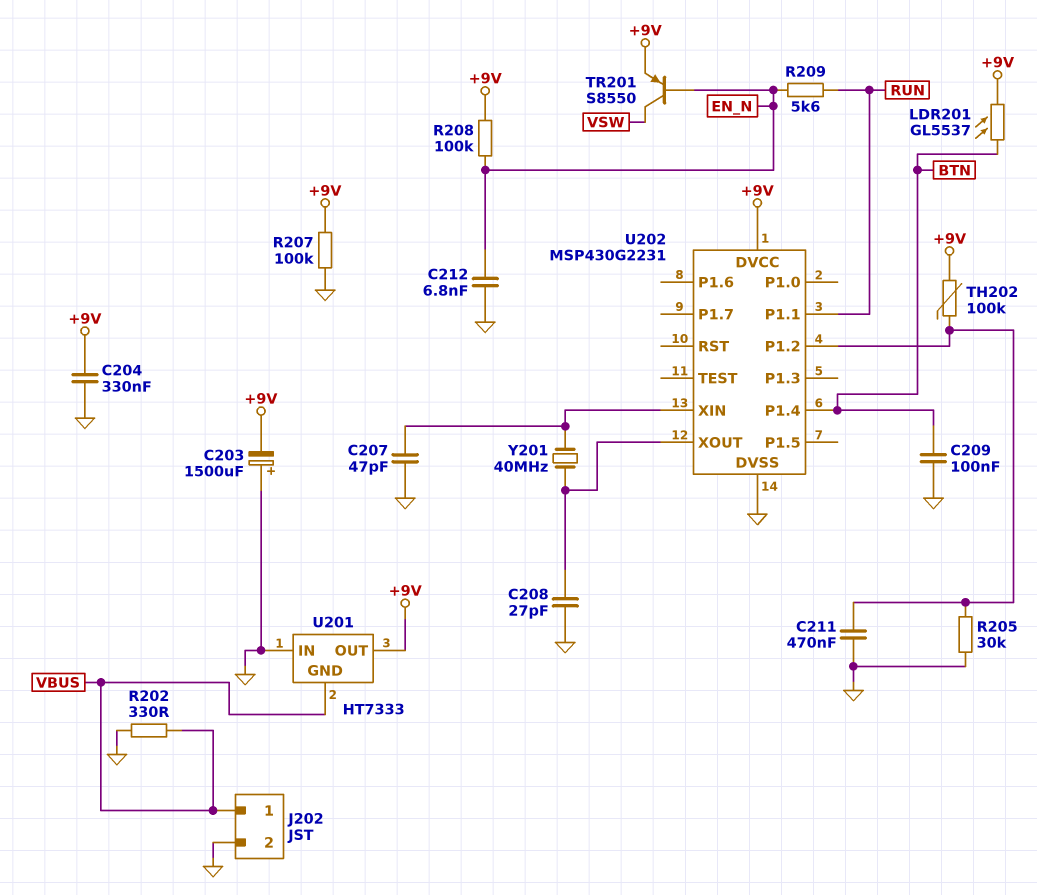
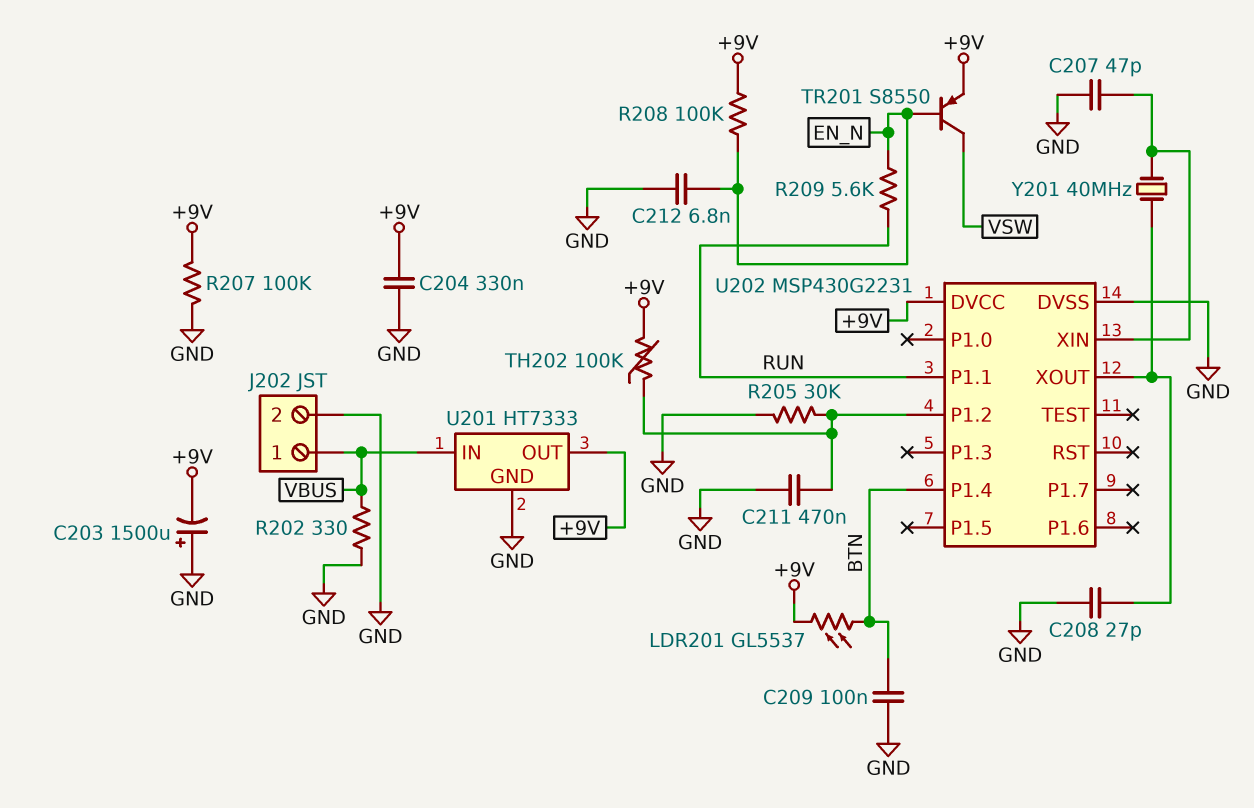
U201 pin GND: VBUS -> GND
U201 pin IN: GND -> VBUS

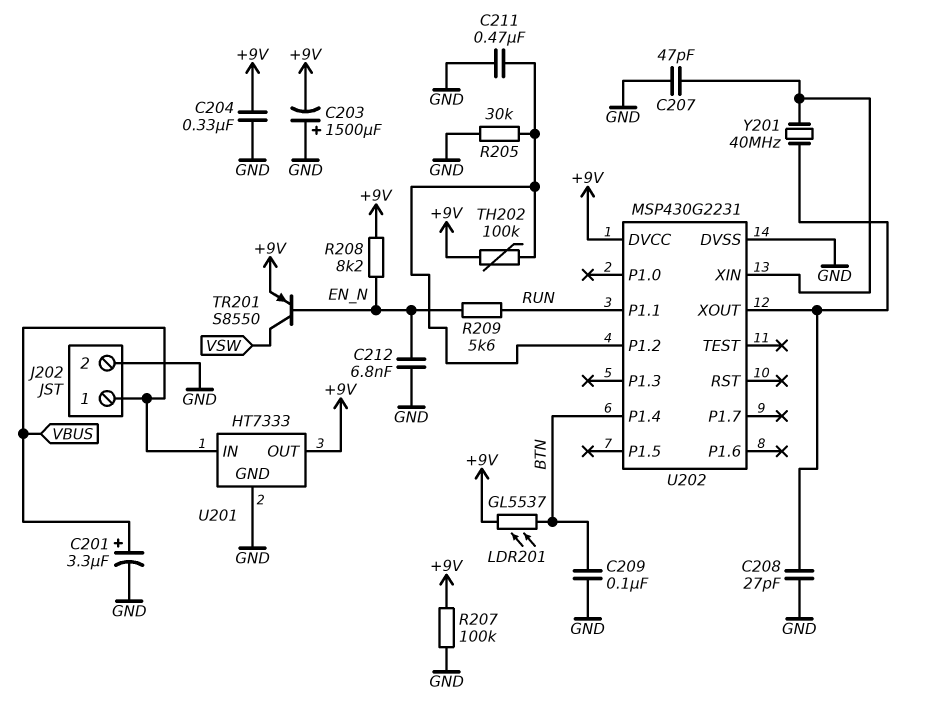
C201: none -> 3.3uF (plus VBUS, minus GND)
R202: 330 (GND, VBUS) -> none
R208: 100k (+9V, EN_N) -> 8.2k (+9V, EN_N)

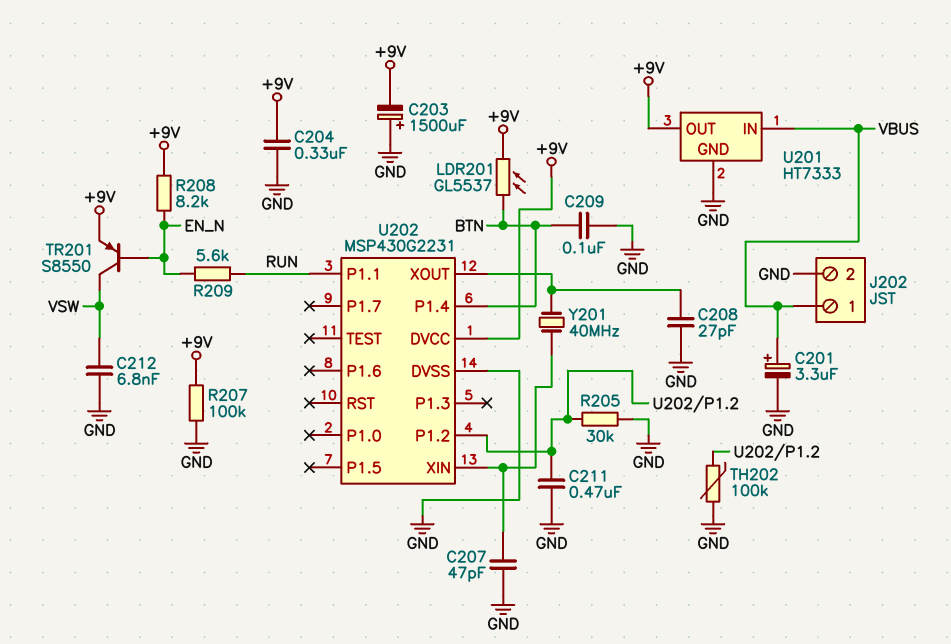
C212: 6.8nF (EN_N, GND) -> 6.8nF (GND, VSW)
TH202: 100k (+9V, U202/P1.2) -> 100k (GND, U202/P1.2)

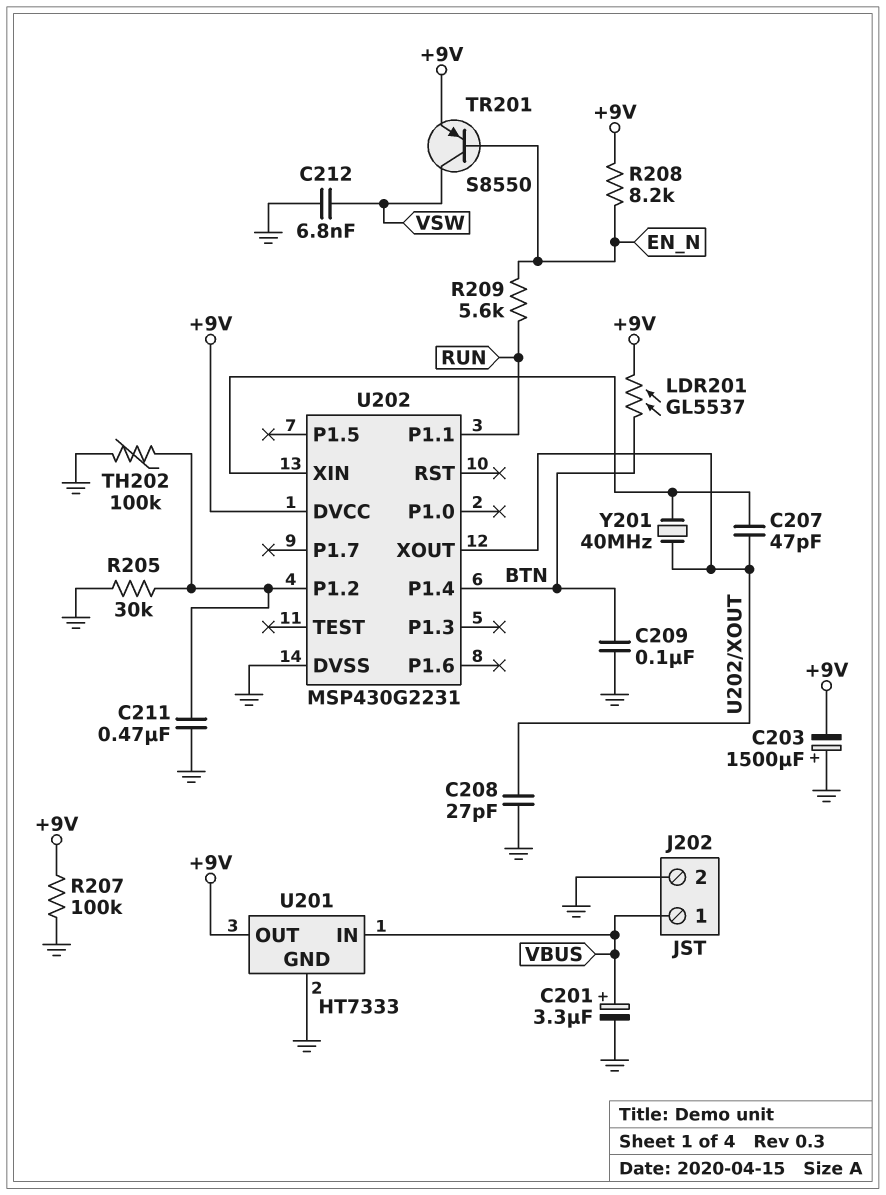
C204: 330nF (+9V, GND) -> none
C207: 47pF (GND, U202/XIN) -> 47pF (U202/XIN, U202/XOUT)

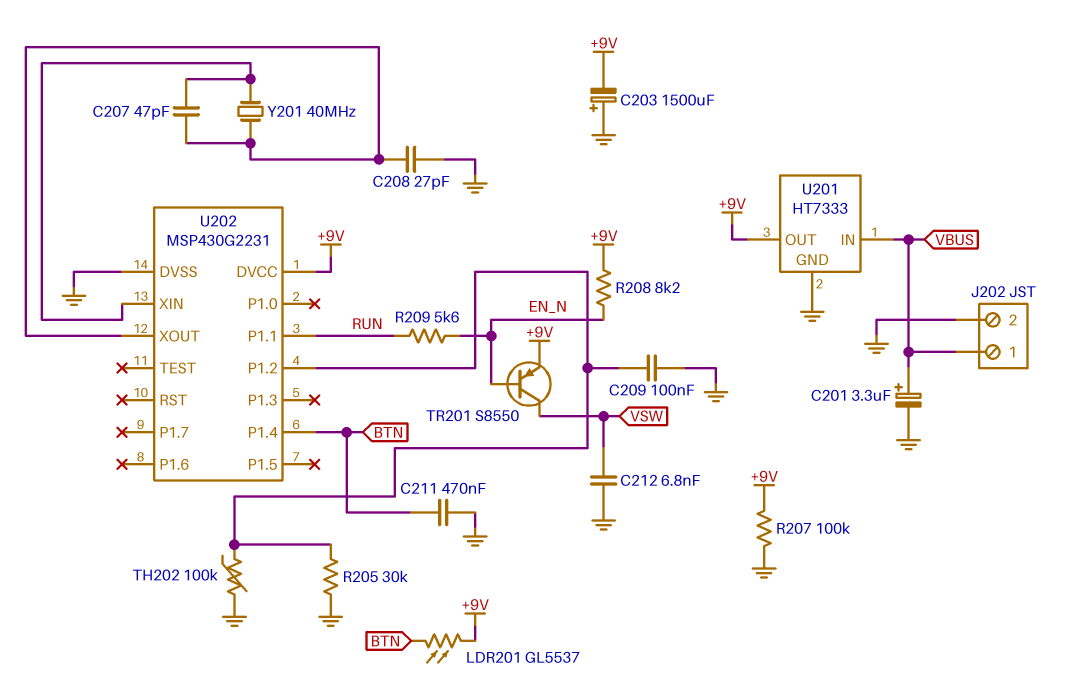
C209: 100nF (BTN, GND) -> 100nF (GND, U202/P1.2)
C211: 470nF (GND, U202/P1.2) -> 470nF (BTN, GND)

